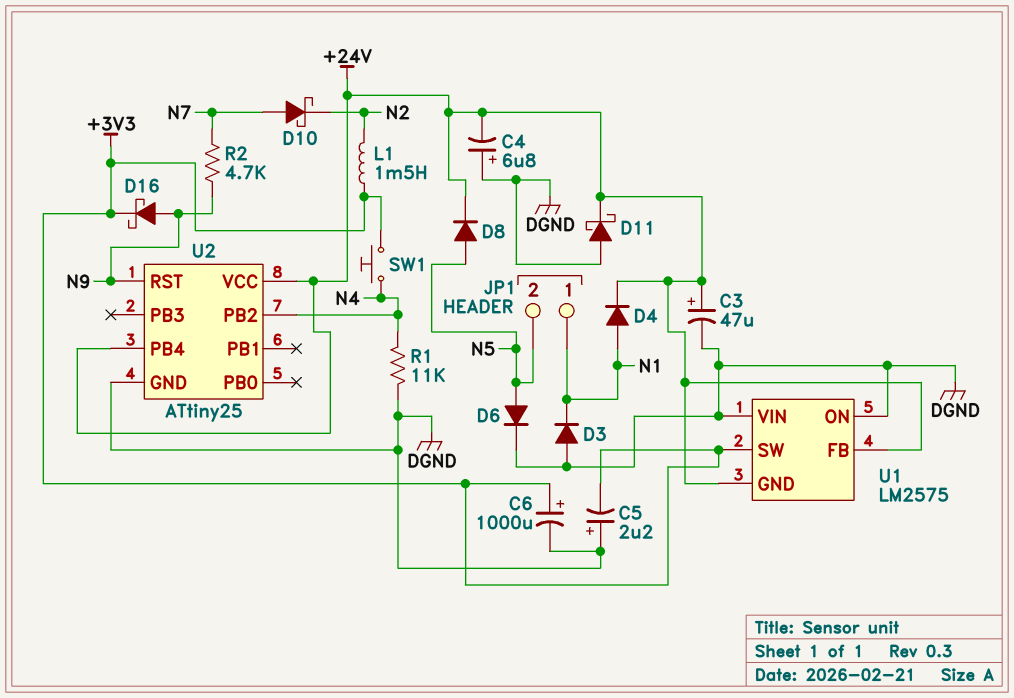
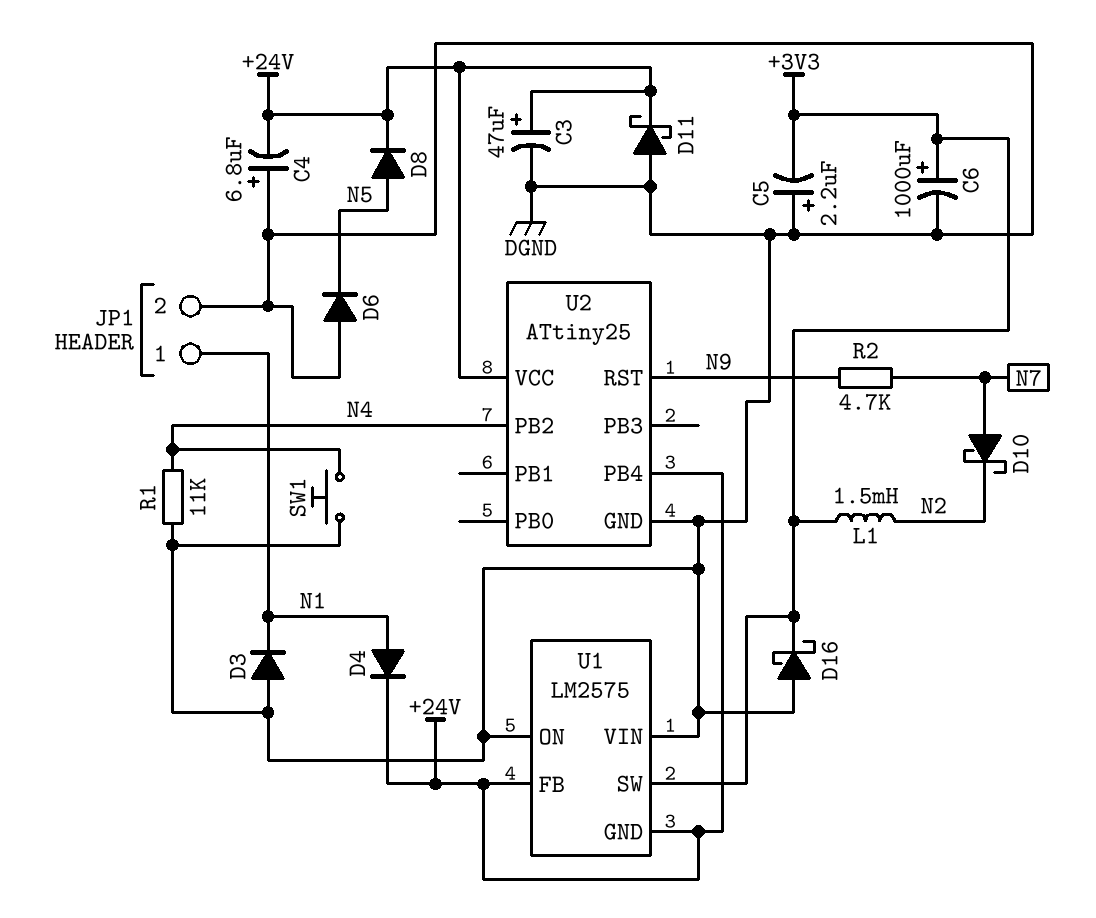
D6: diode (A N5, K DGND) -> diode (A DGND, K N5)
D16: schottky (A N9, K +3V3) -> schottky (A DGND, K +3V3)
JP1 pin 2: N5 -> DGND
SW1: button (+3V3, N4) -> button (DGND, N4)

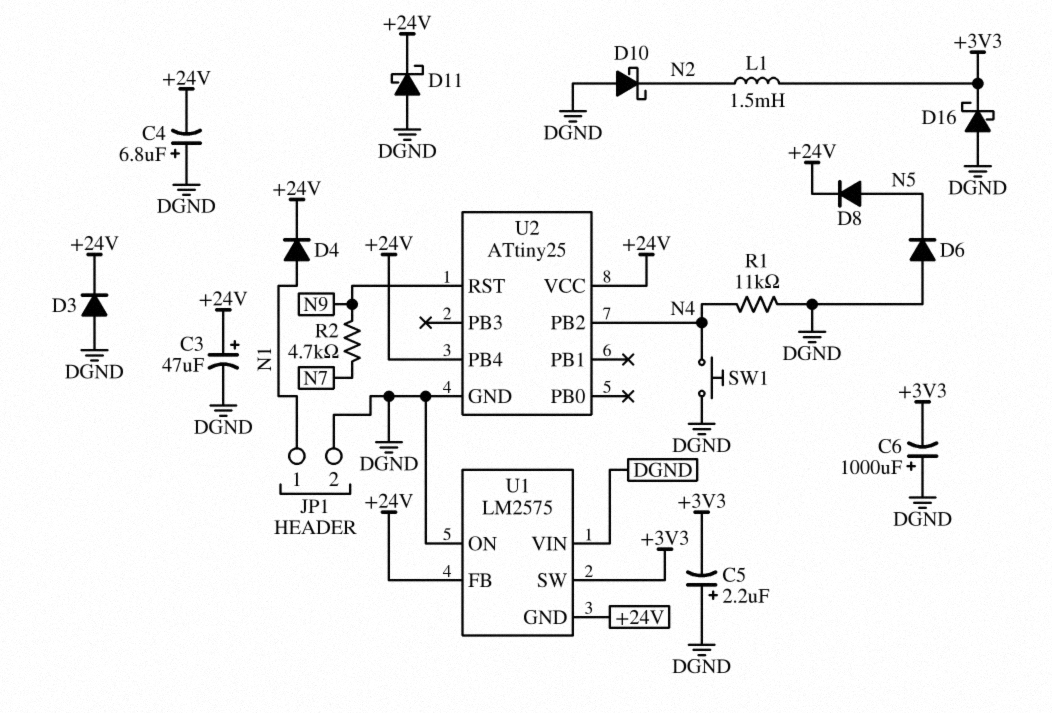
C6: 1000uF (plus +3V3, minus DGND) -> 1000uF (plus DGND, minus +3V3)
D3: diode (A DGND, K N1) -> diode (A DGND, K +24V)
D10: schottky (A N7, K N2) -> schottky (A DGND, K N2)

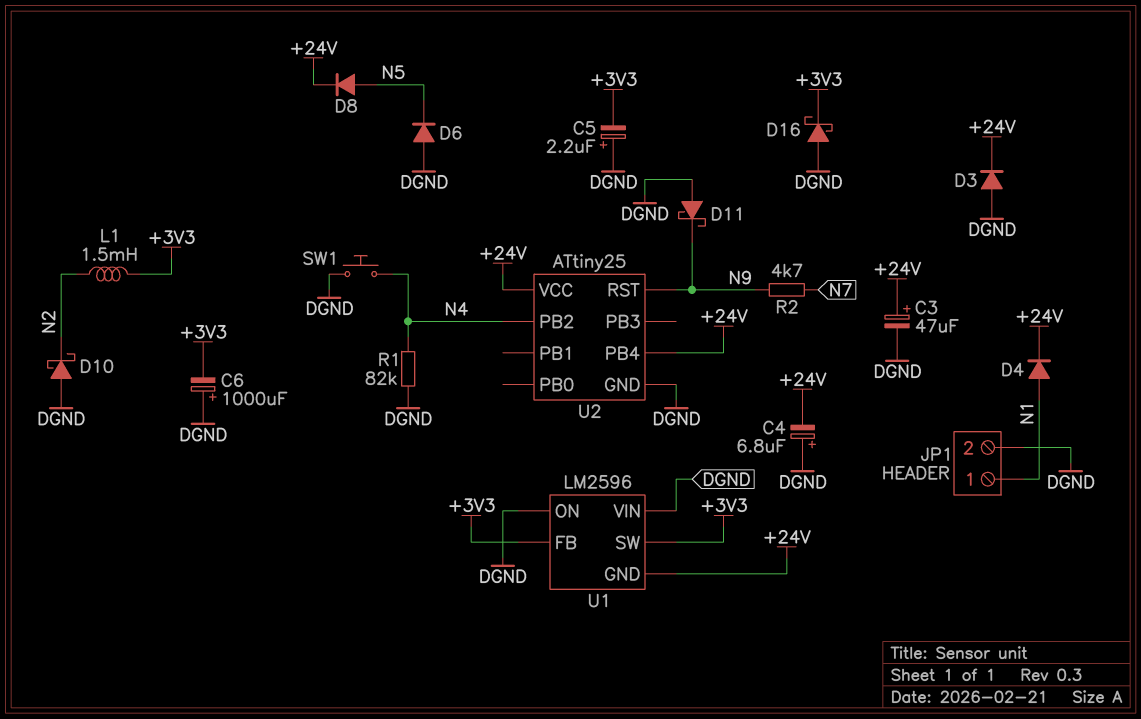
D11: schottky (A DGND, K +24V) -> schottky (A DGND, K N9)
R1: 11k (DGND, N4) -> 82k (DGND, N4)
U1: LM2575 -> LM2596
U1 pin FB: +24V -> +3V3

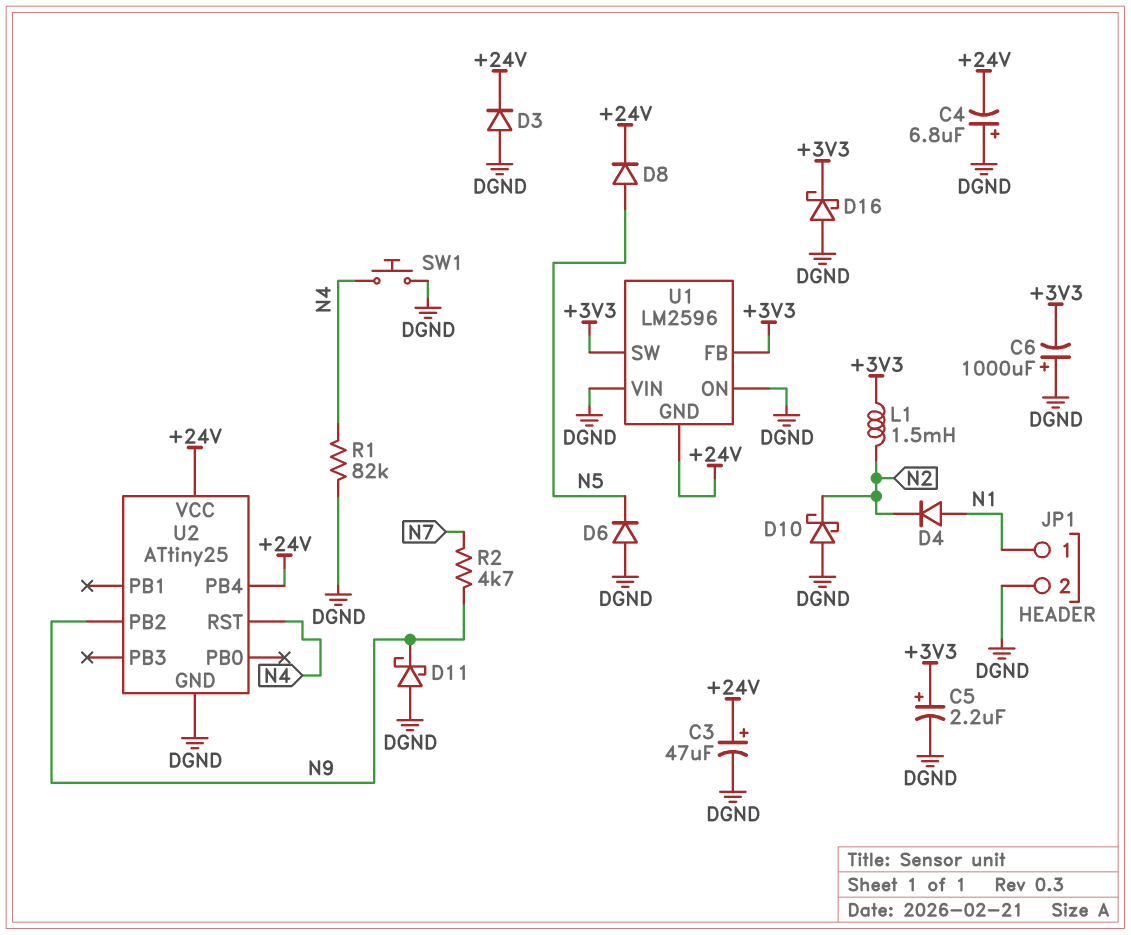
C5: 2.2uF (plus DGND, minus +3V3) -> 2.2uF (plus +3V3, minus DGND)
D4: diode (A N1, K +24V) -> diode (A N1, K N2)
U2 pin PB2: N4 -> N9
U2 pin RST: N9 -> N4

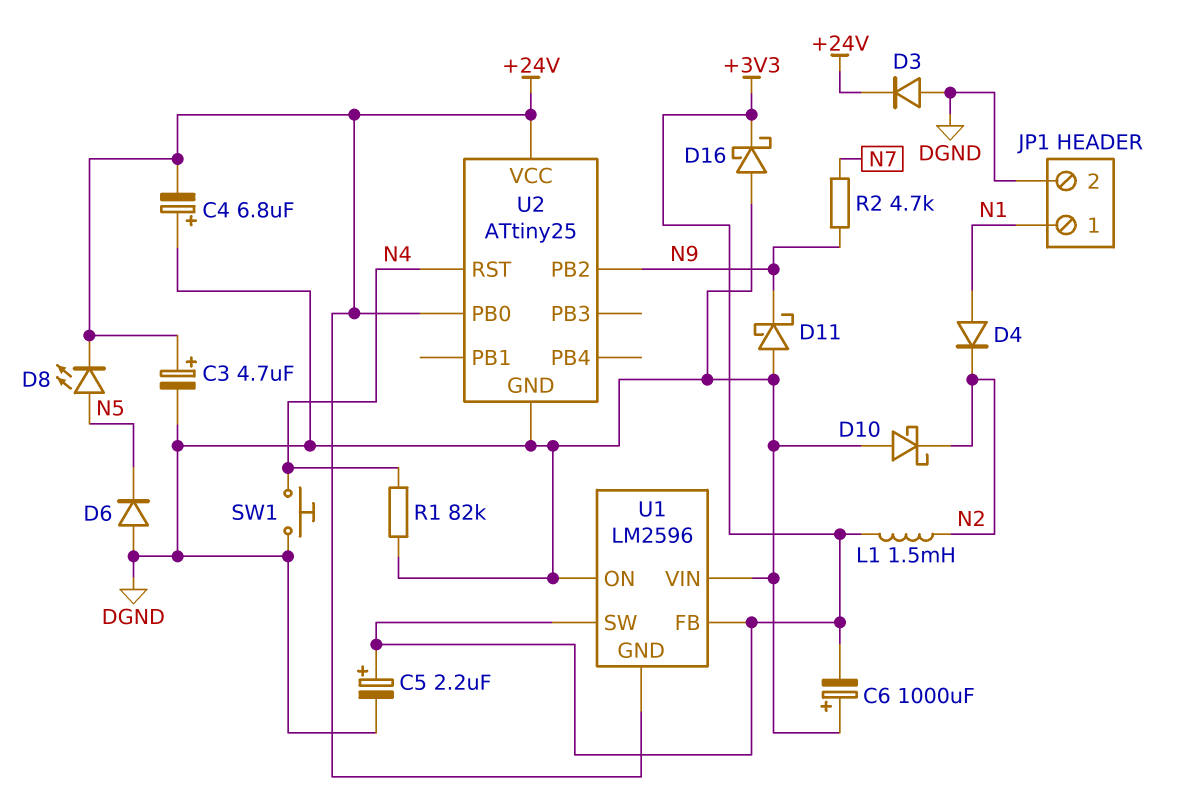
C3: 47uF (plus +24V, minus DGND) -> 4.7uF (plus +24V, minus DGND)
D8: diode (A N5, K +24V) -> LED (A N5, K +24V)
U2 pin PB0: none -> +24V
U2 pin PB4: +24V -> none

